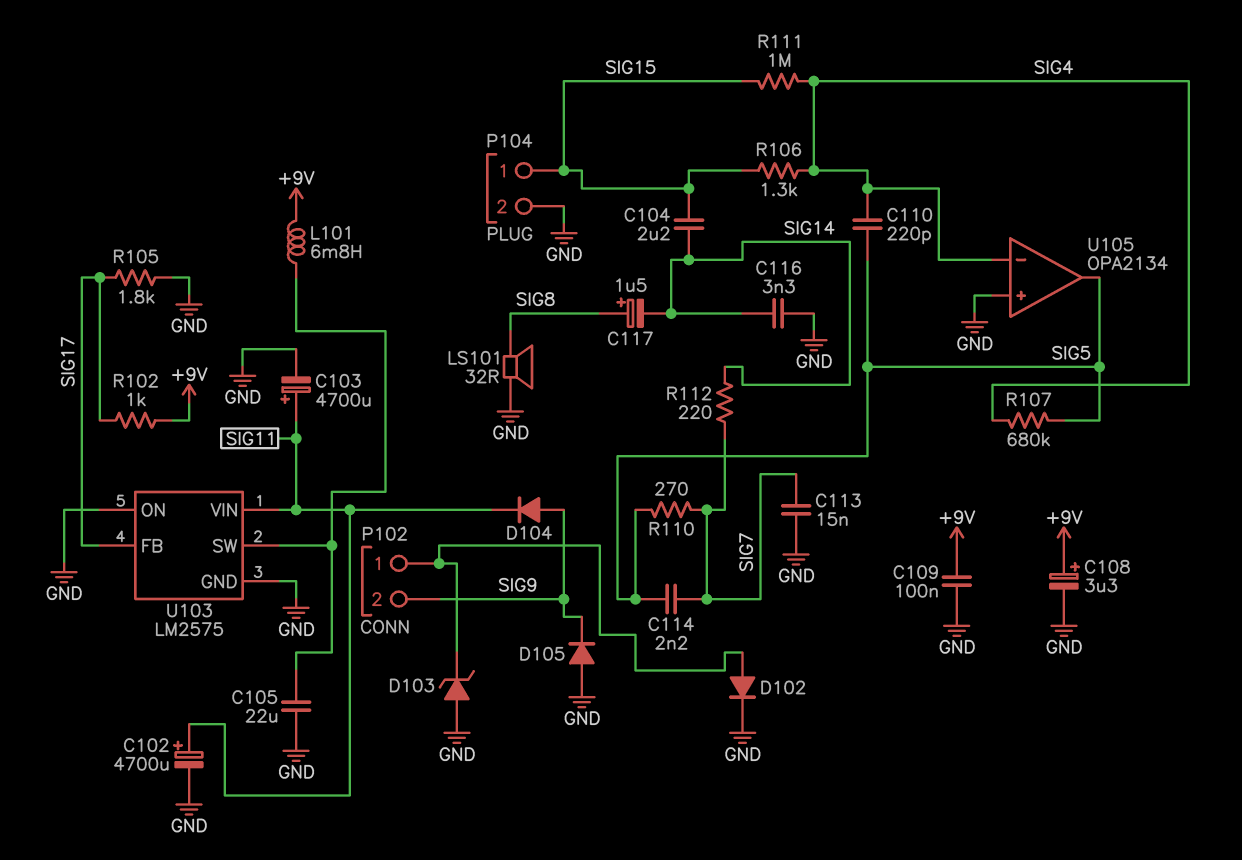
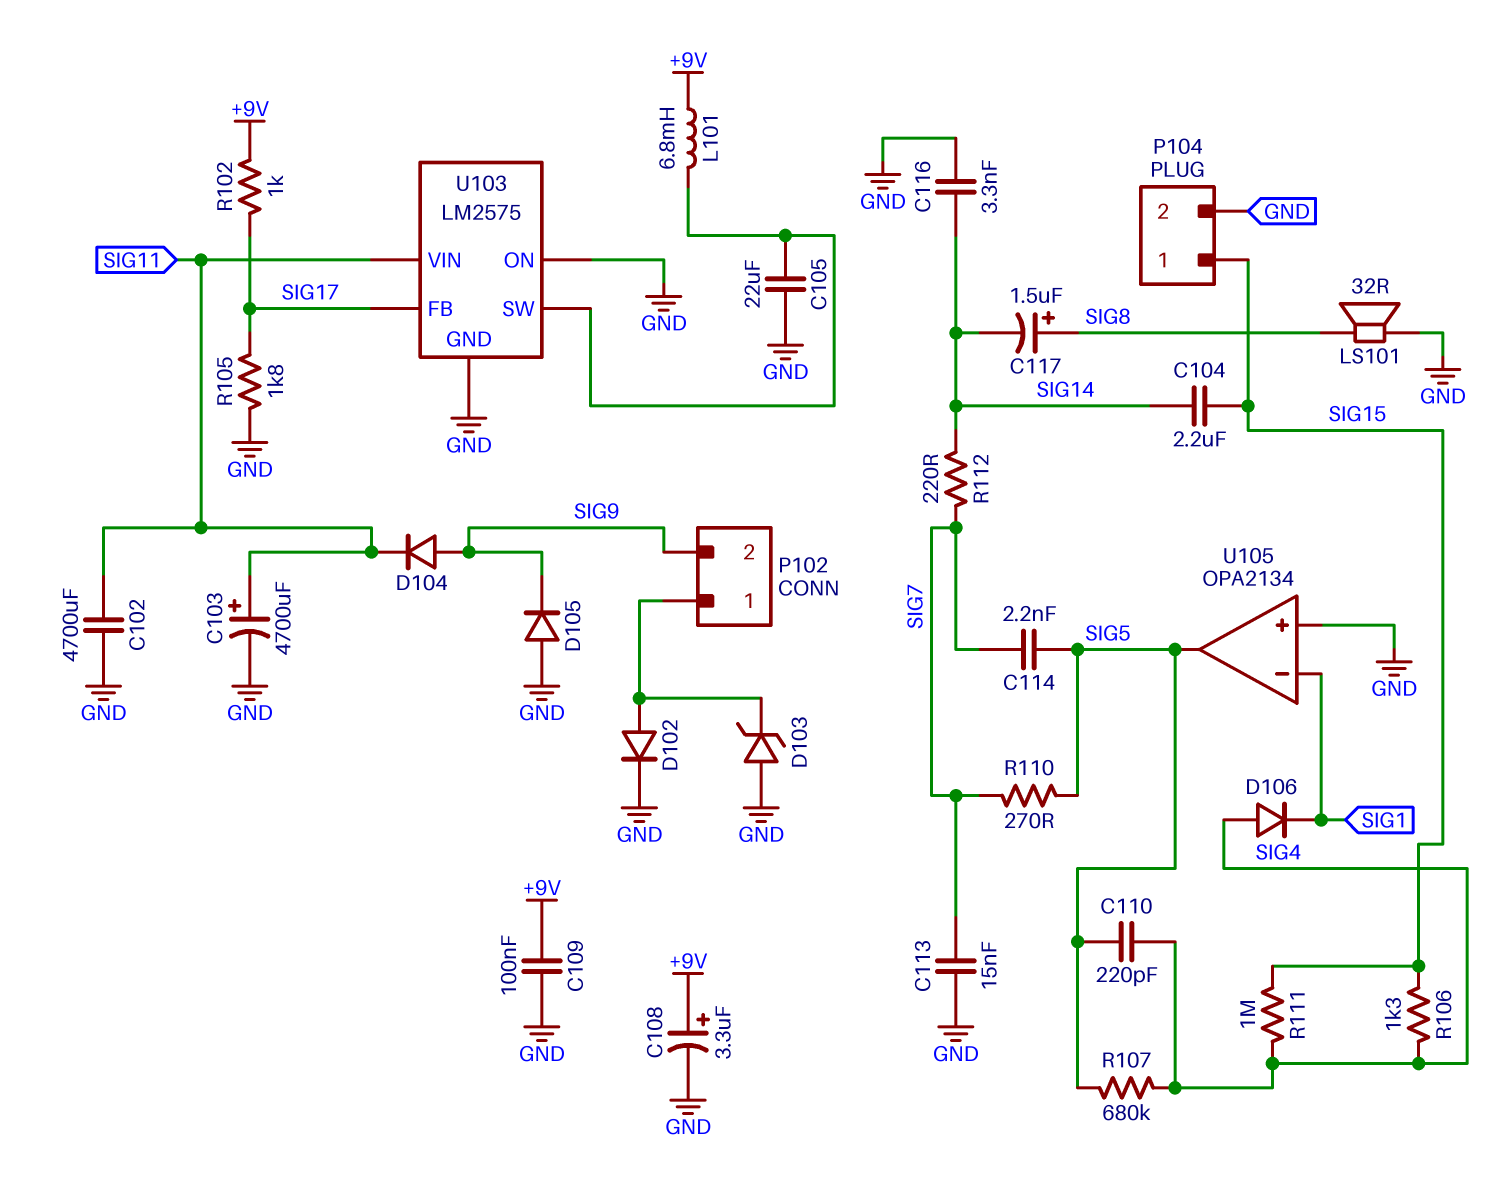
C102: 4700uF (plus SIG11, minus GND) -> 4700uF (GND, SIG11)
D106: none -> diode (A SIG4, K SIG1)
U105 pin in-: SIG4 -> SIG1

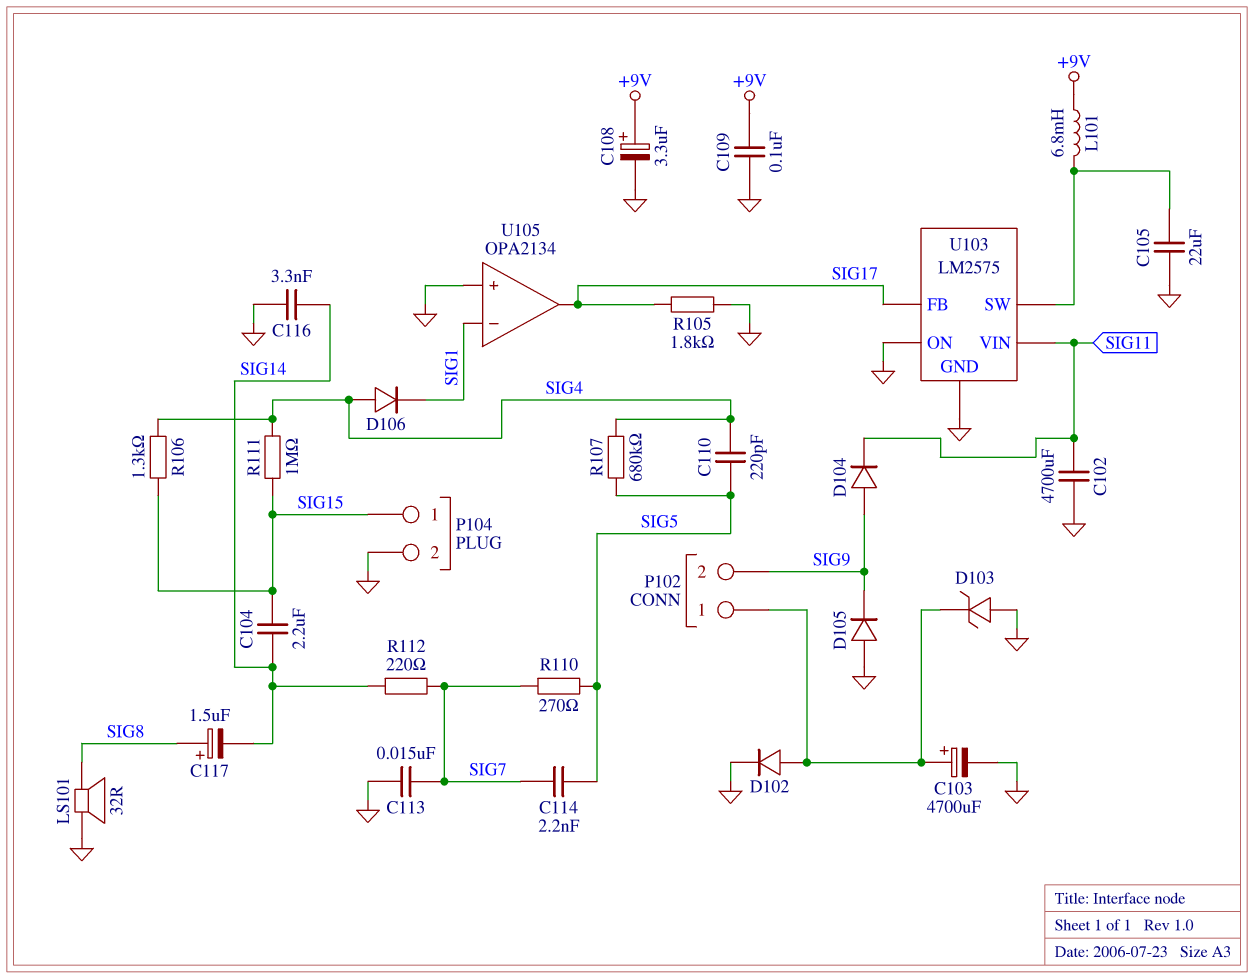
C103: 4700uF (plus SIG11, minus GND) -> 4700uF (plus P102/1, minus GND)
R102: 1k (+9V, SIG17) -> none
U105 pin out: SIG5 -> SIG17

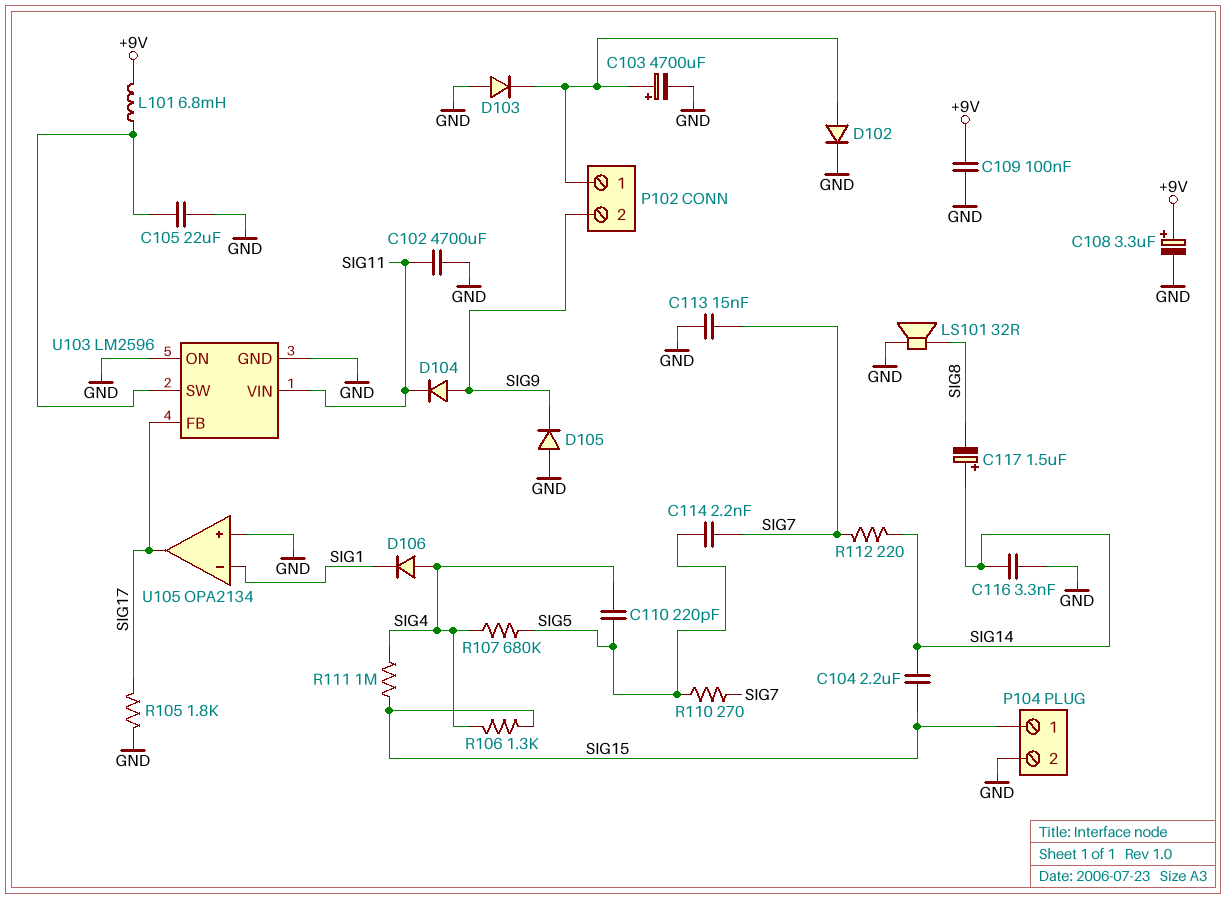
C117: 1.5uF (plus SIG8, minus SIG14) -> 1.5uF (plus SIG14, minus SIG8)
D103: zener (A GND, K P102/1) -> diode (A GND, K P102/1)
U103: LM2575 -> LM2596

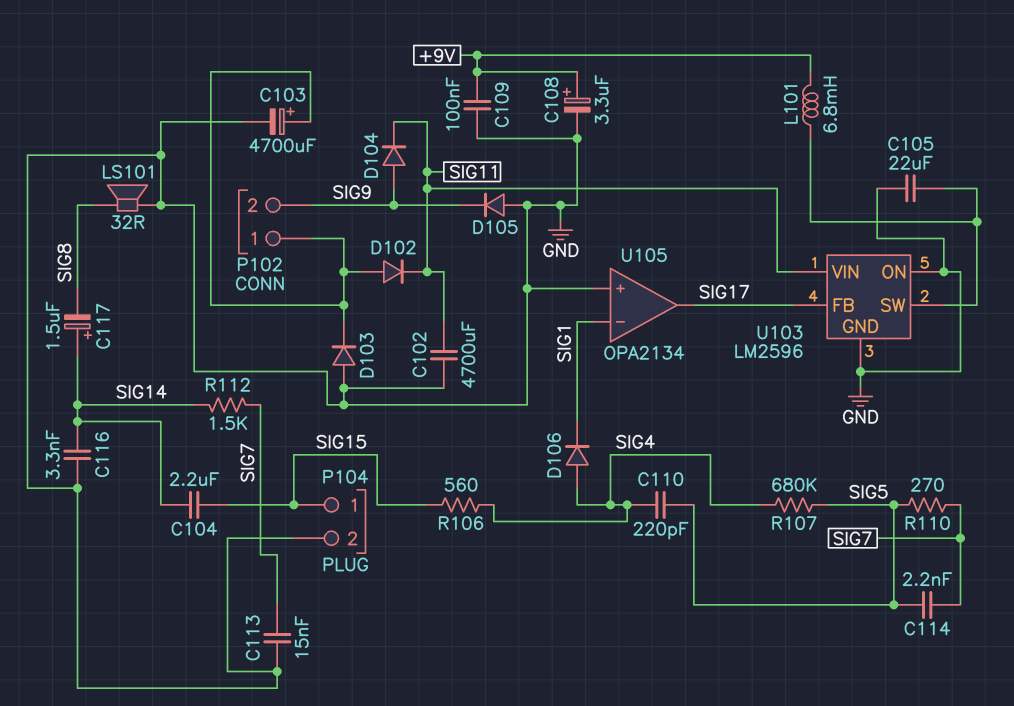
D102: diode (A P102/1, K GND) -> diode (A P102/1, K SIG11)
R105: 1.8k (GND, SIG17) -> none
R106: 1.3k (SIG4, SIG15) -> 560 (SIG4, SIG15)
R111: 1M (SIG4, SIG15) -> none
R112: 220 (SIG7, SIG14) -> 1.5k (SIG7, SIG14)

